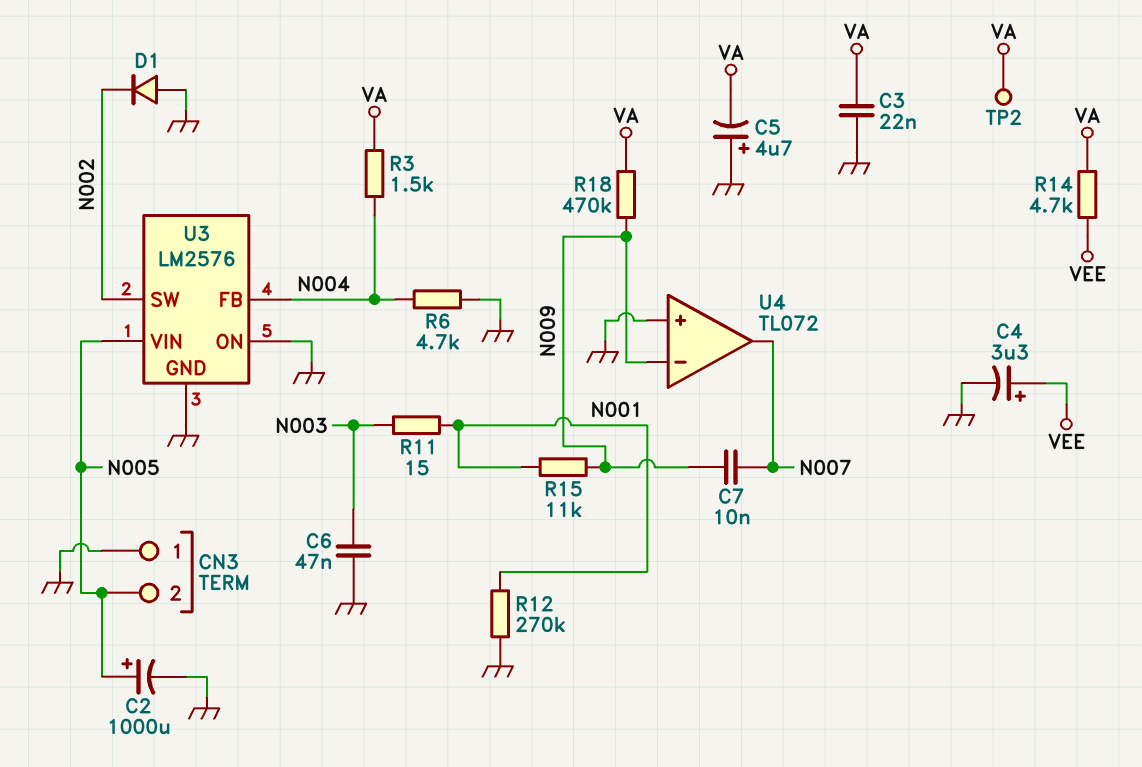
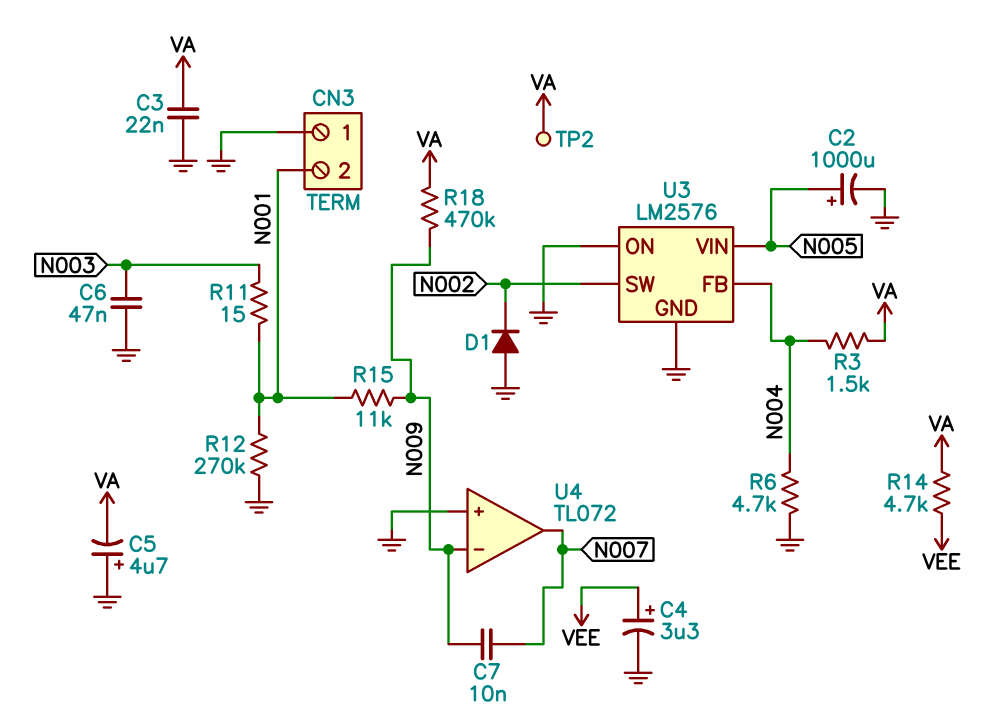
CN3 pin 2: N005 -> N001

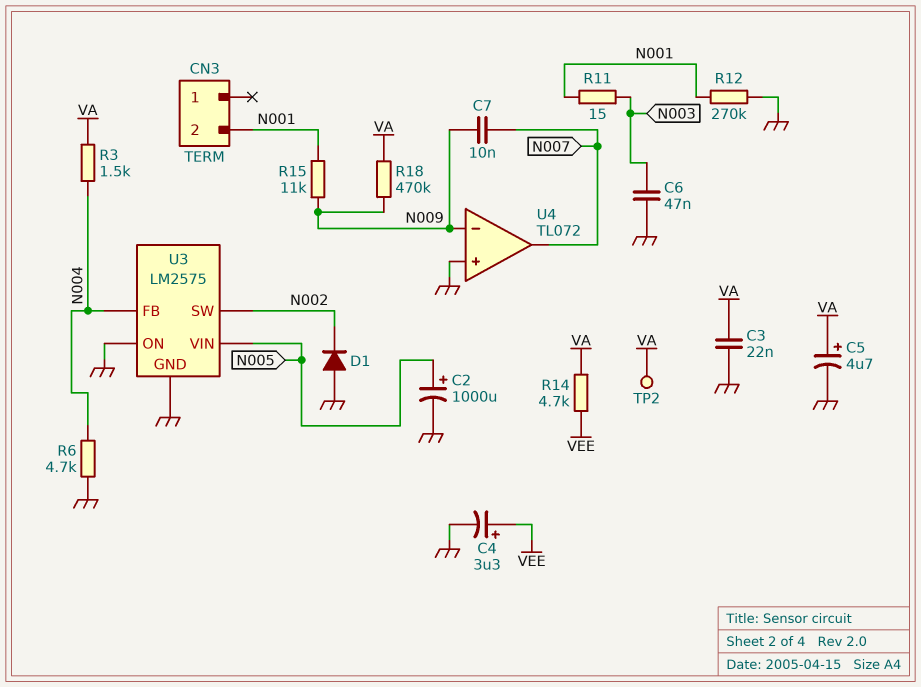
C5: 4.7uF (plus GND, minus VA) -> 4.7uF (plus VA, minus GND)
CN3 pin 1: GND -> none
U3: LM2576 -> LM2575

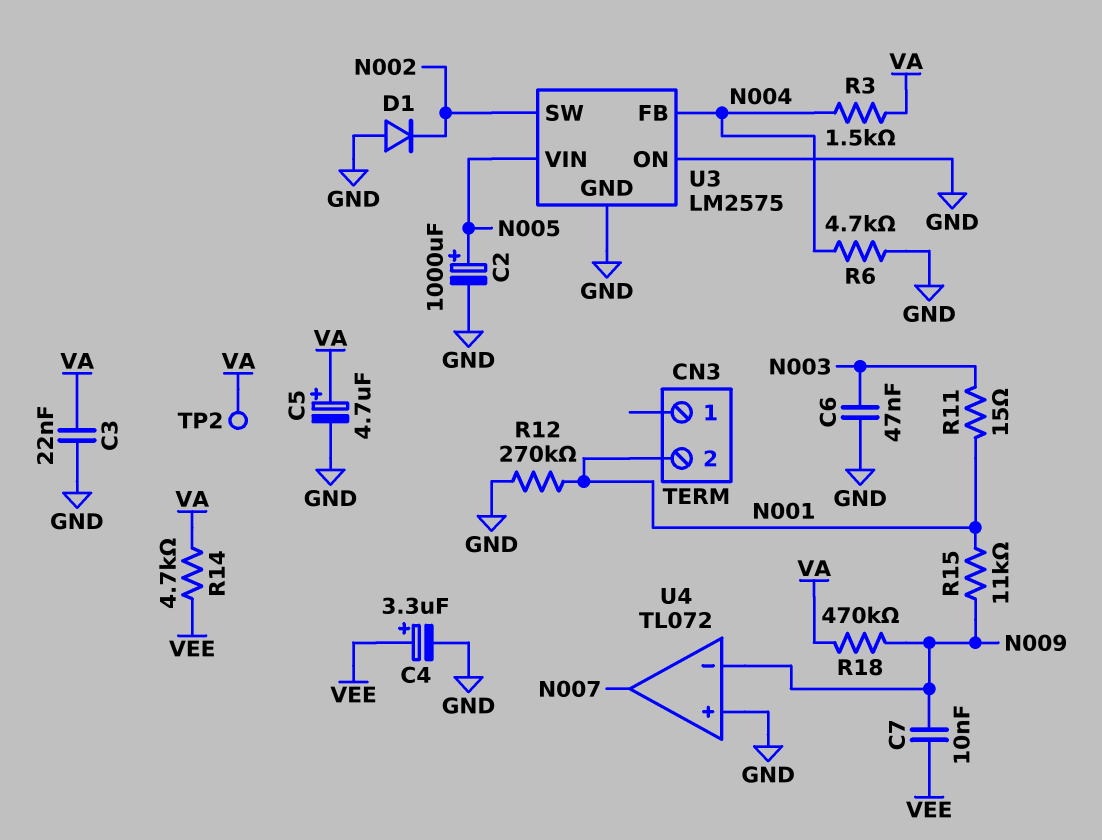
C7: 10nF (N007, N009) -> 10nF (N009, VEE)

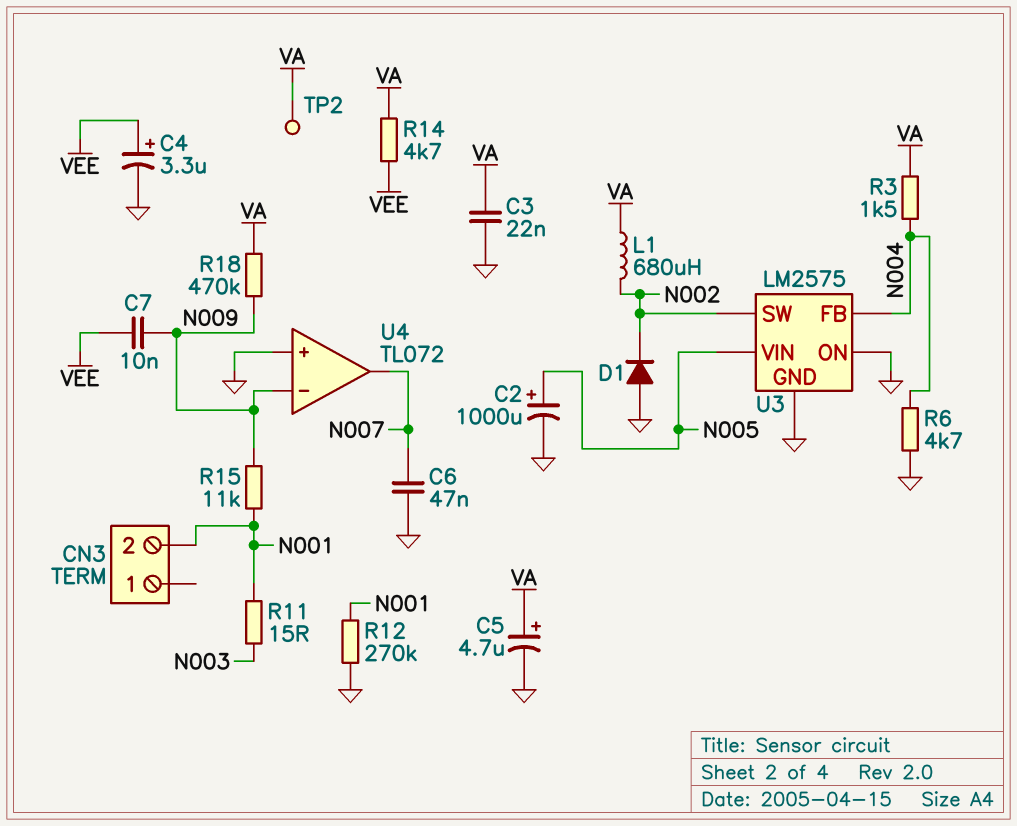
C6: 47nF (GND, N003) -> 47nF (GND, N007)
L1: none -> 680uH (N002, VA)

